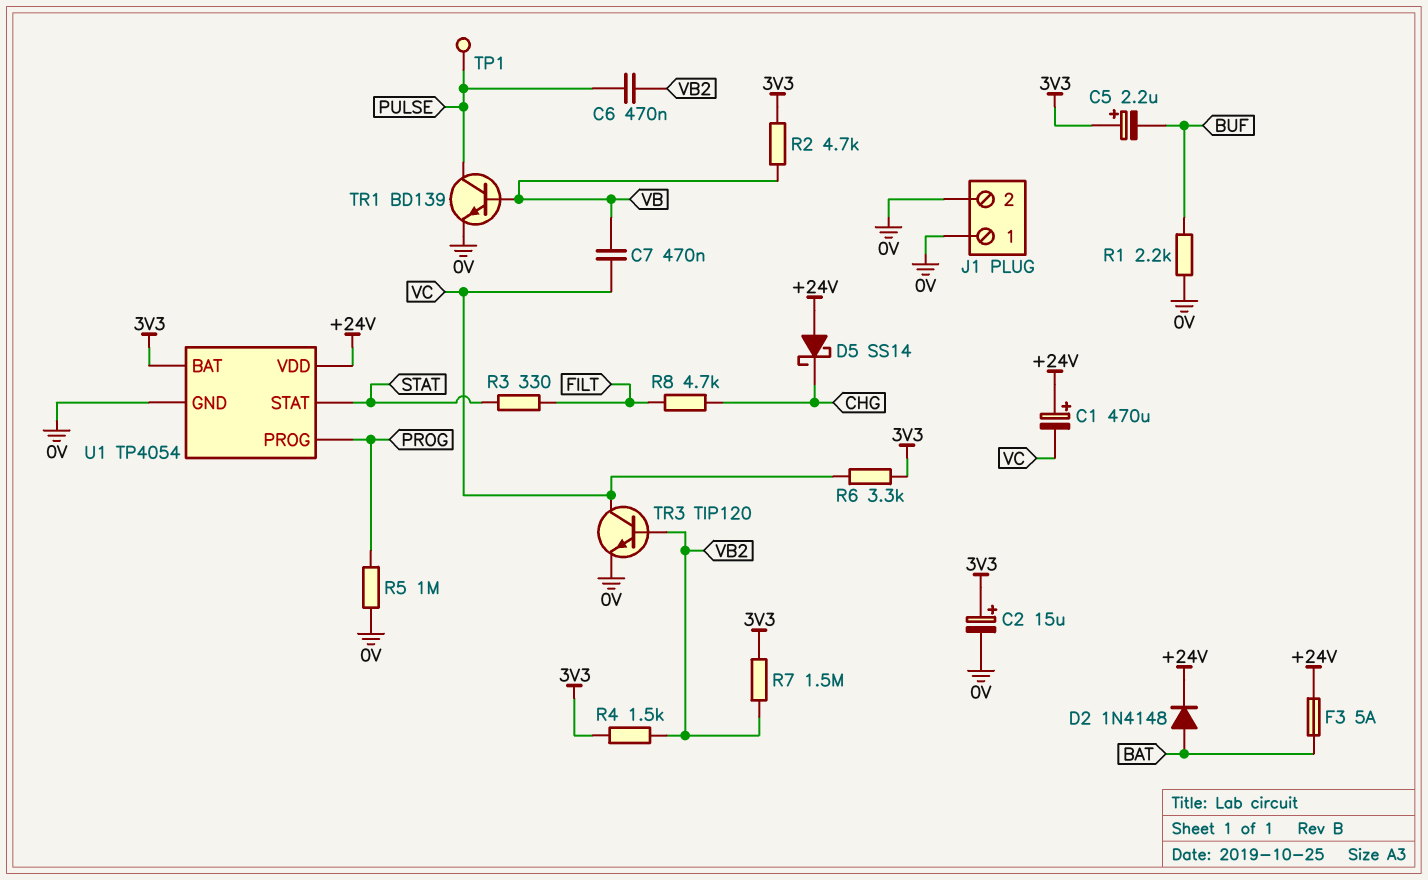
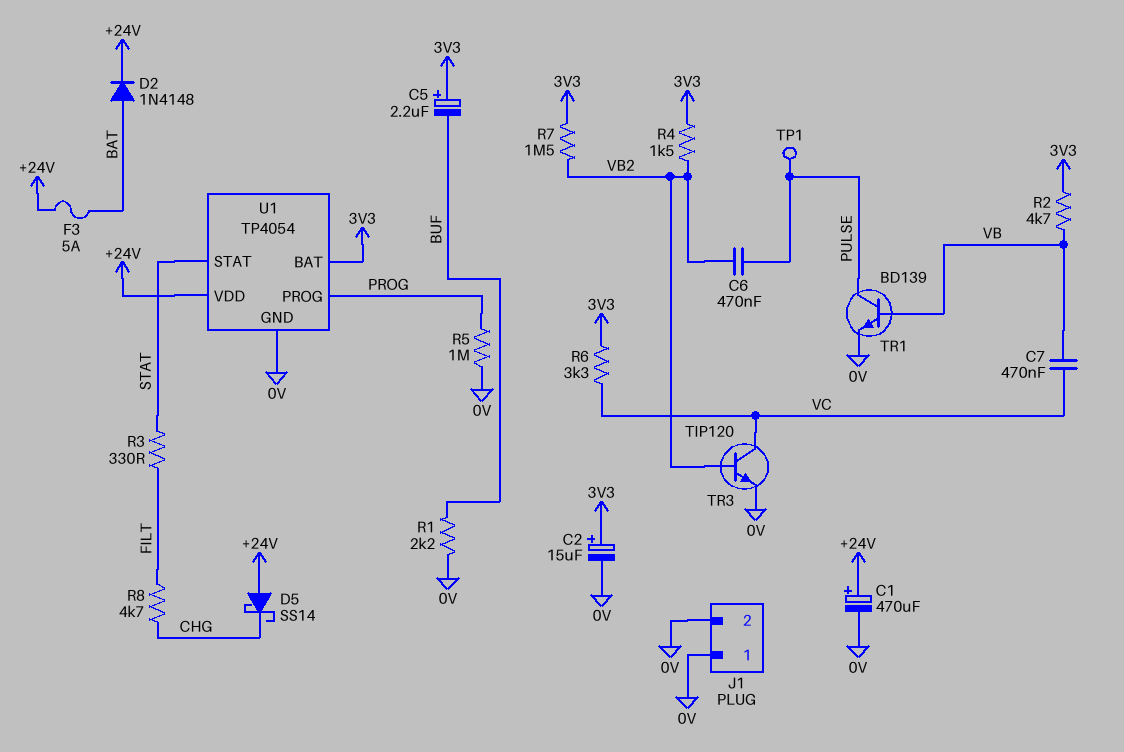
C1: 470uF (plus +24V, minus VC) -> 470uF (plus +24V, minus 0V)

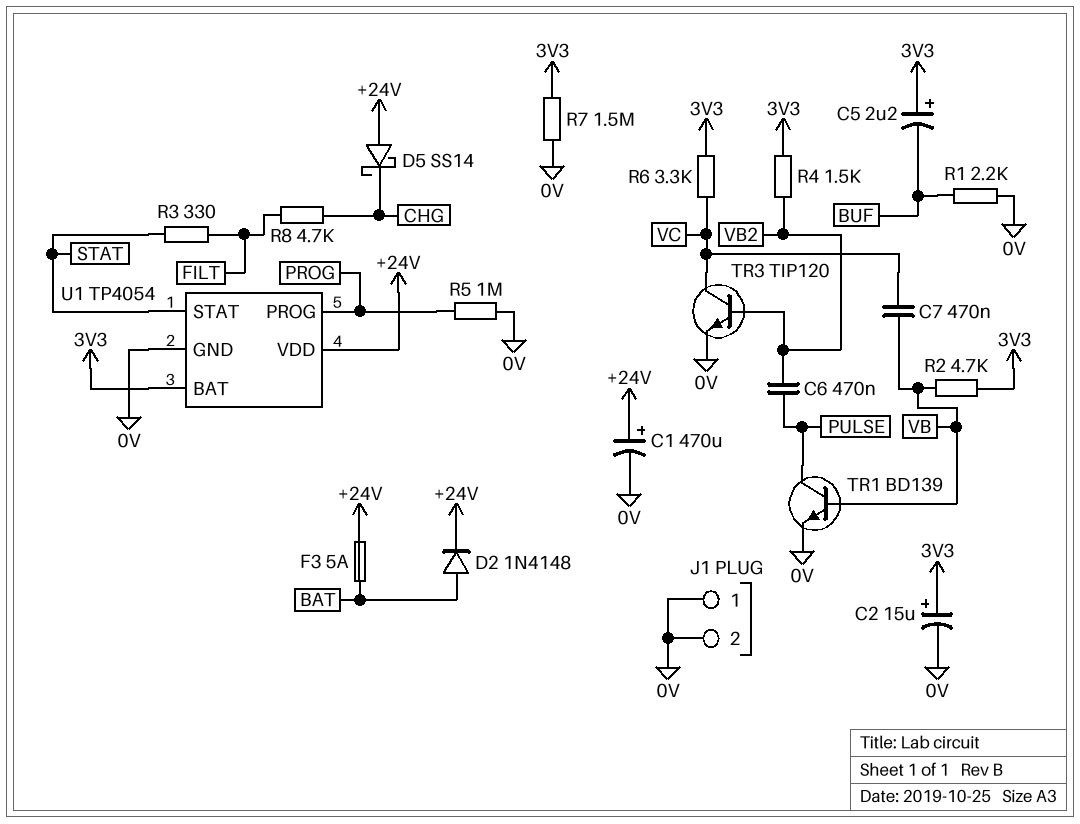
R7: 1.5M (3V3, VB2) -> 1.5M (0V, 3V3)
TP1: test point (PULSE) -> none

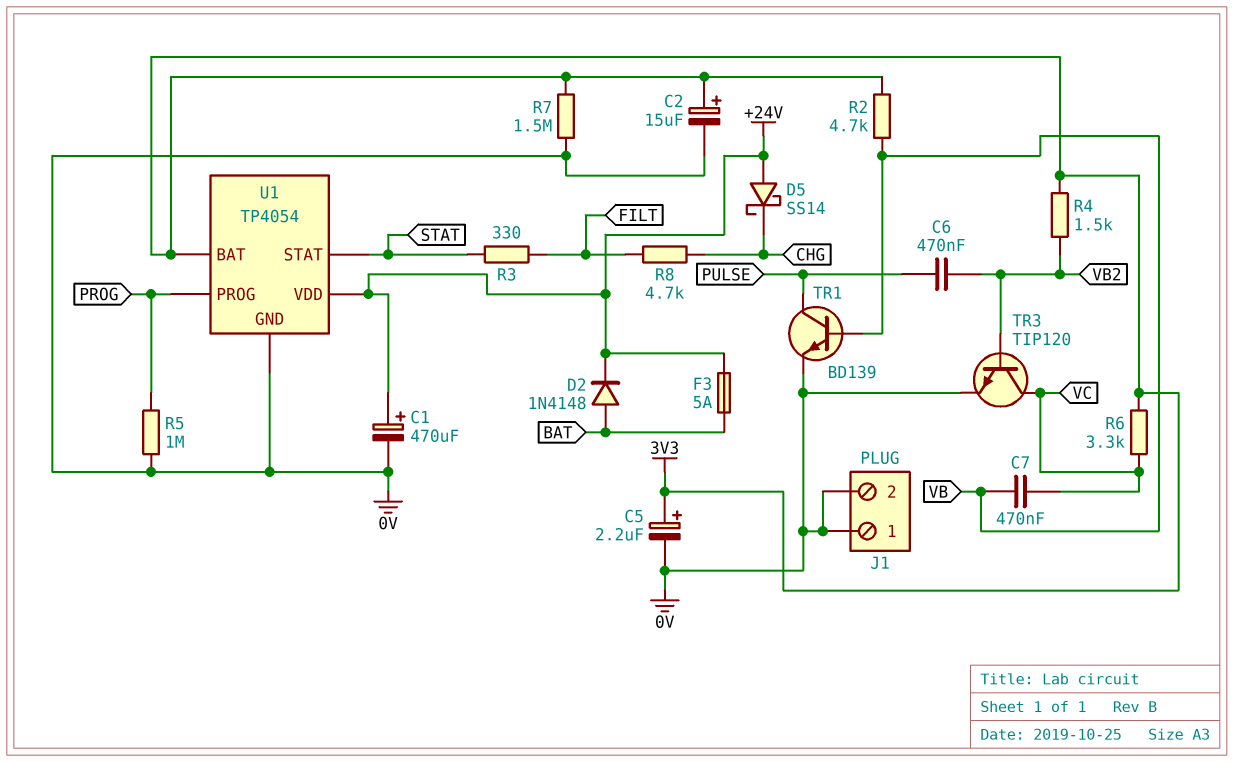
C5: 2.2uF (plus 3V3, minus BUF) -> 2.2uF (plus 3V3, minus 0V)
R1: 2.2k (0V, BUF) -> none

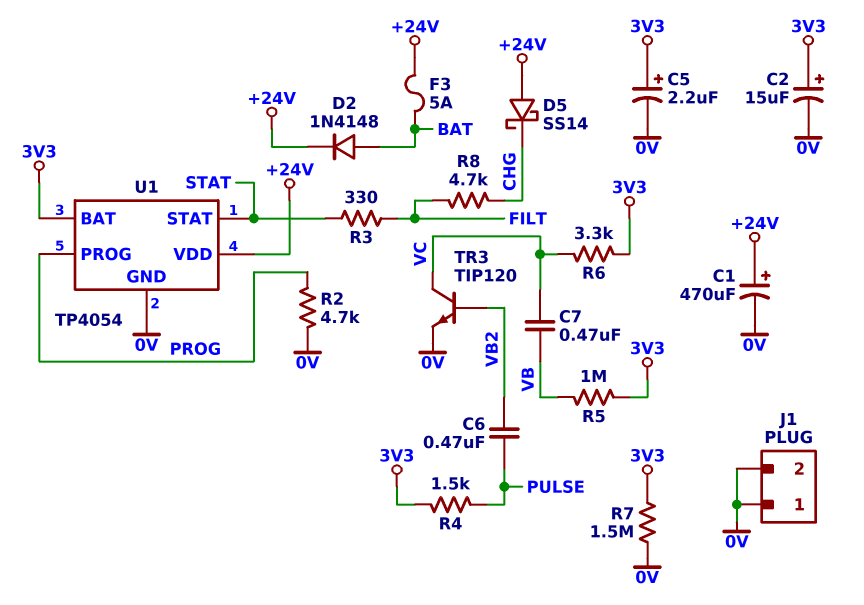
R2: 4.7k (3V3, VB) -> 4.7k (0V, PROG)
R4: 1.5k (3V3, VB2) -> 1.5k (3V3, PULSE)
R5: 1M (0V, PROG) -> 1M (3V3, VB)
TR1: NPN BD139 (B VB, C PULSE, E 0V) -> none

